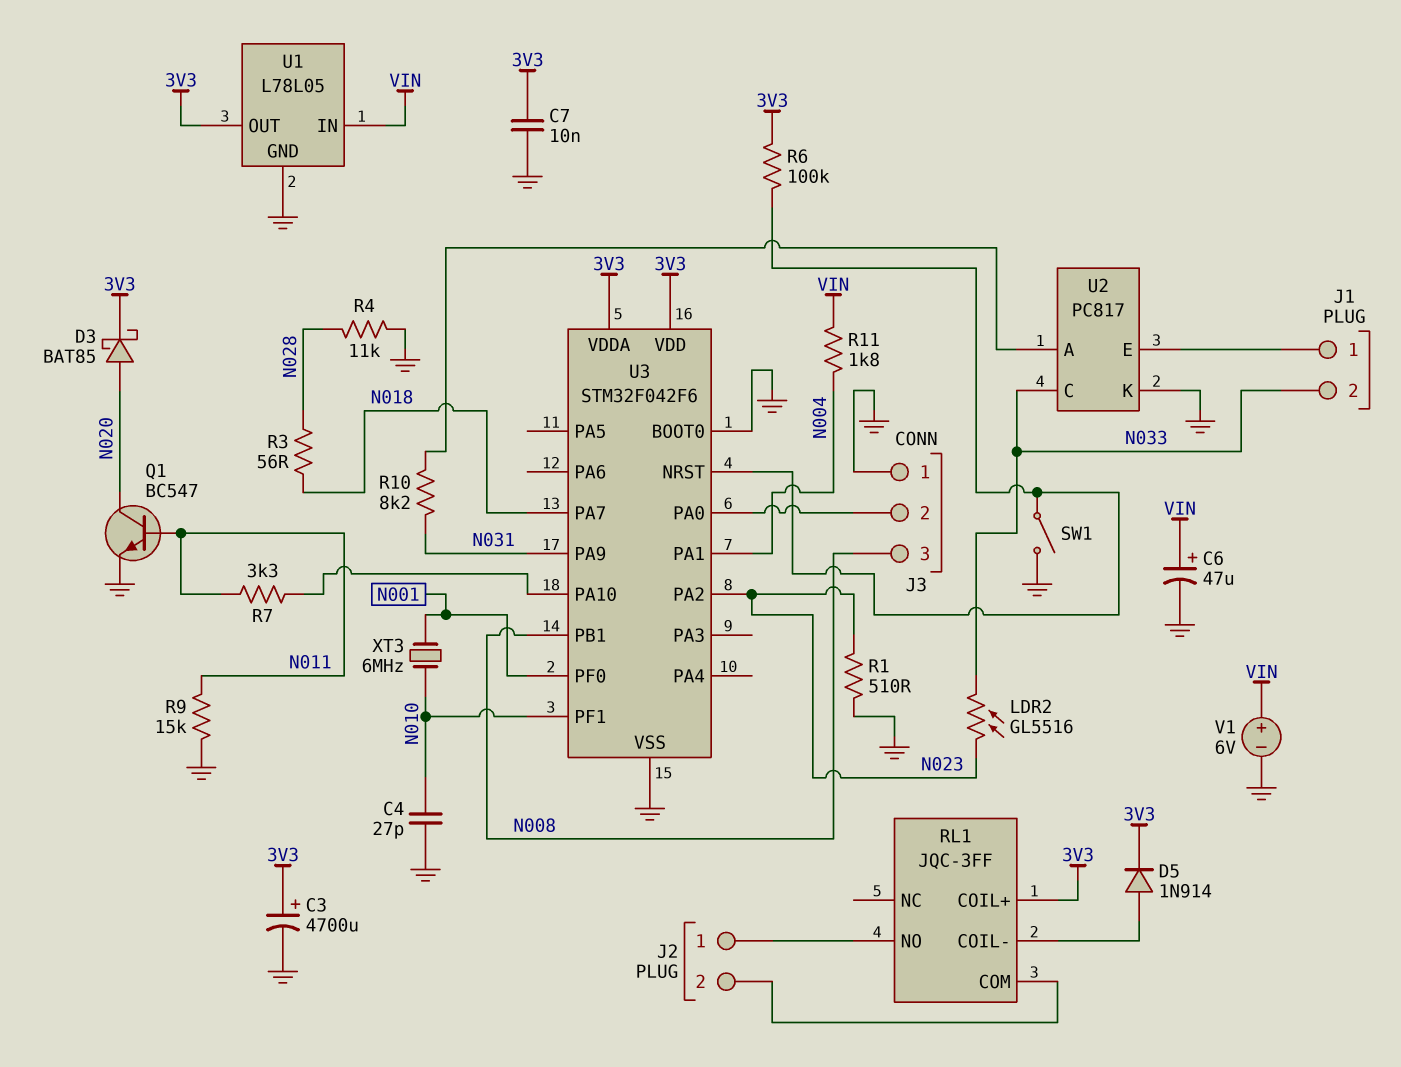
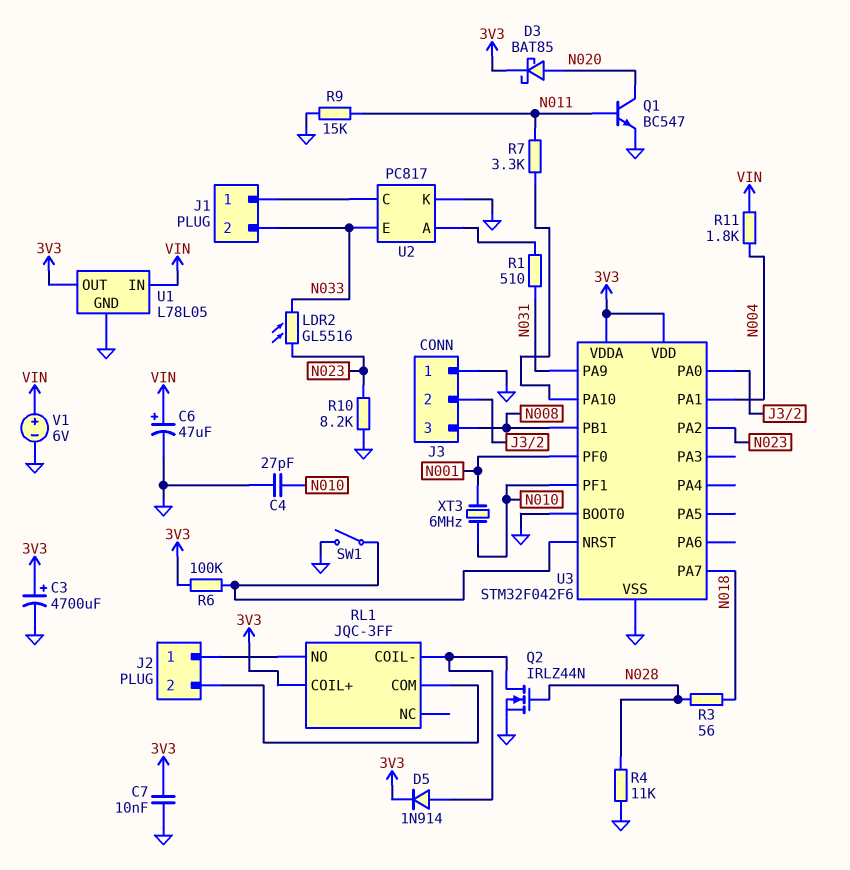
Q2: none -> NMOS IRLZ44N (G N028, D RL1/COIL-, S GND)
R1: 510 (GND, N023) -> 510 (N031, U2/A)
R10: 8.2k (N031, U2/A) -> 8.2k (GND, N023)
U2 pin C: N033 -> J1/1
U2 pin E: J1/1 -> N033

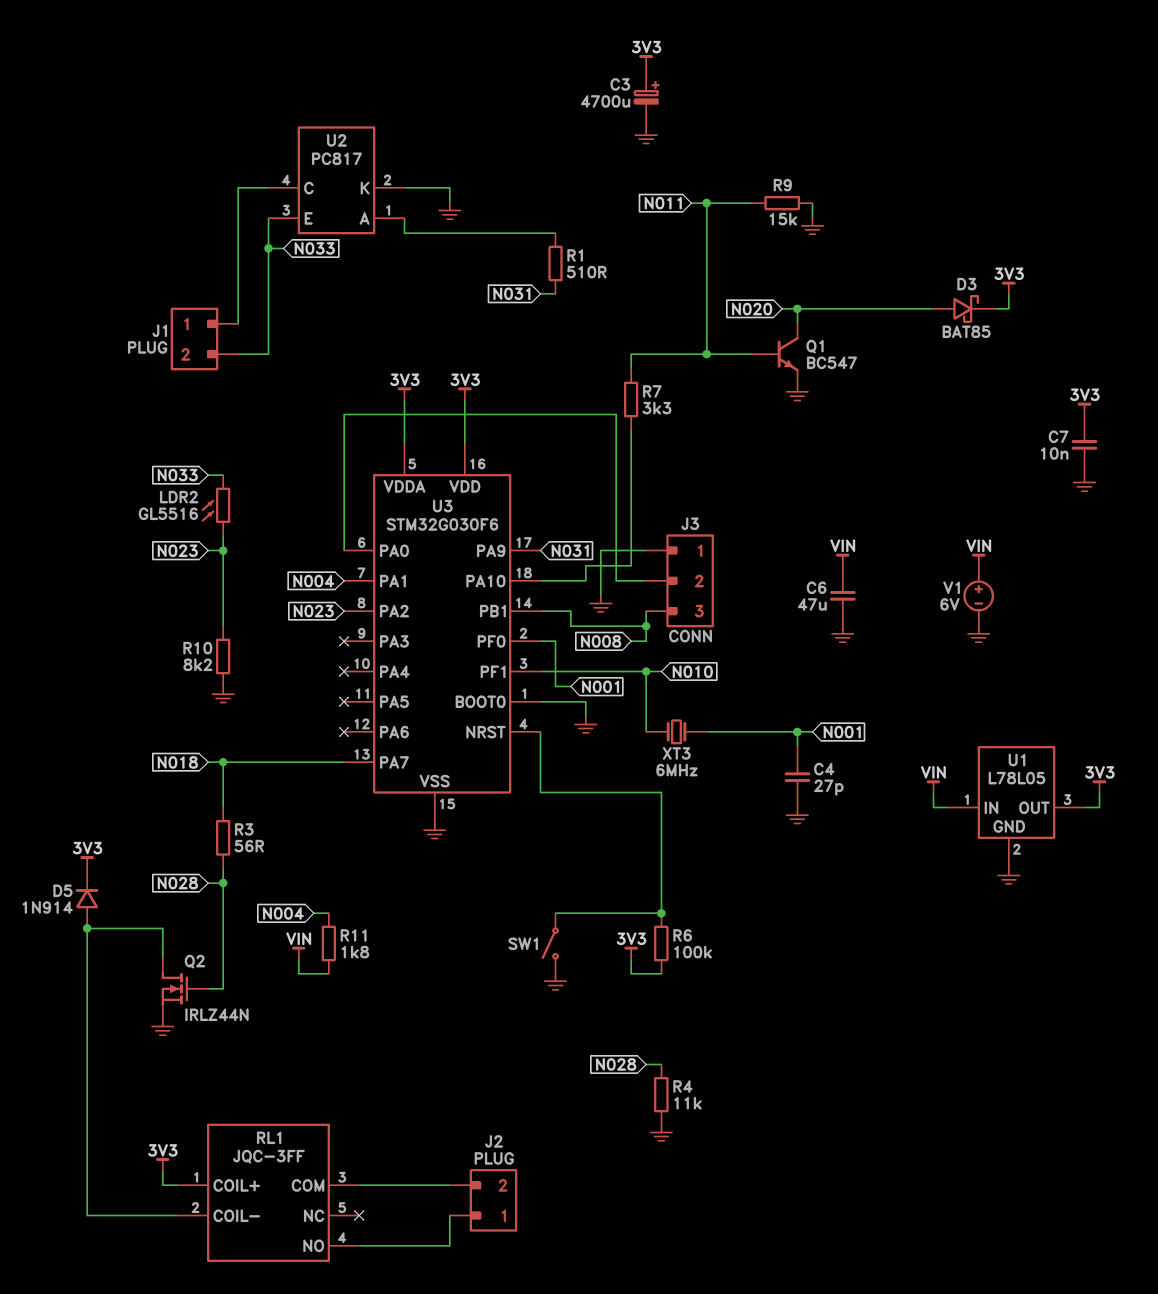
C4: 27pF (GND, N010) -> 27pF (GND, N001)
C6: 47uF (plus VIN, minus GND) -> 47uF (GND, VIN)
U3: STM32F042F6 -> STM32G030F6

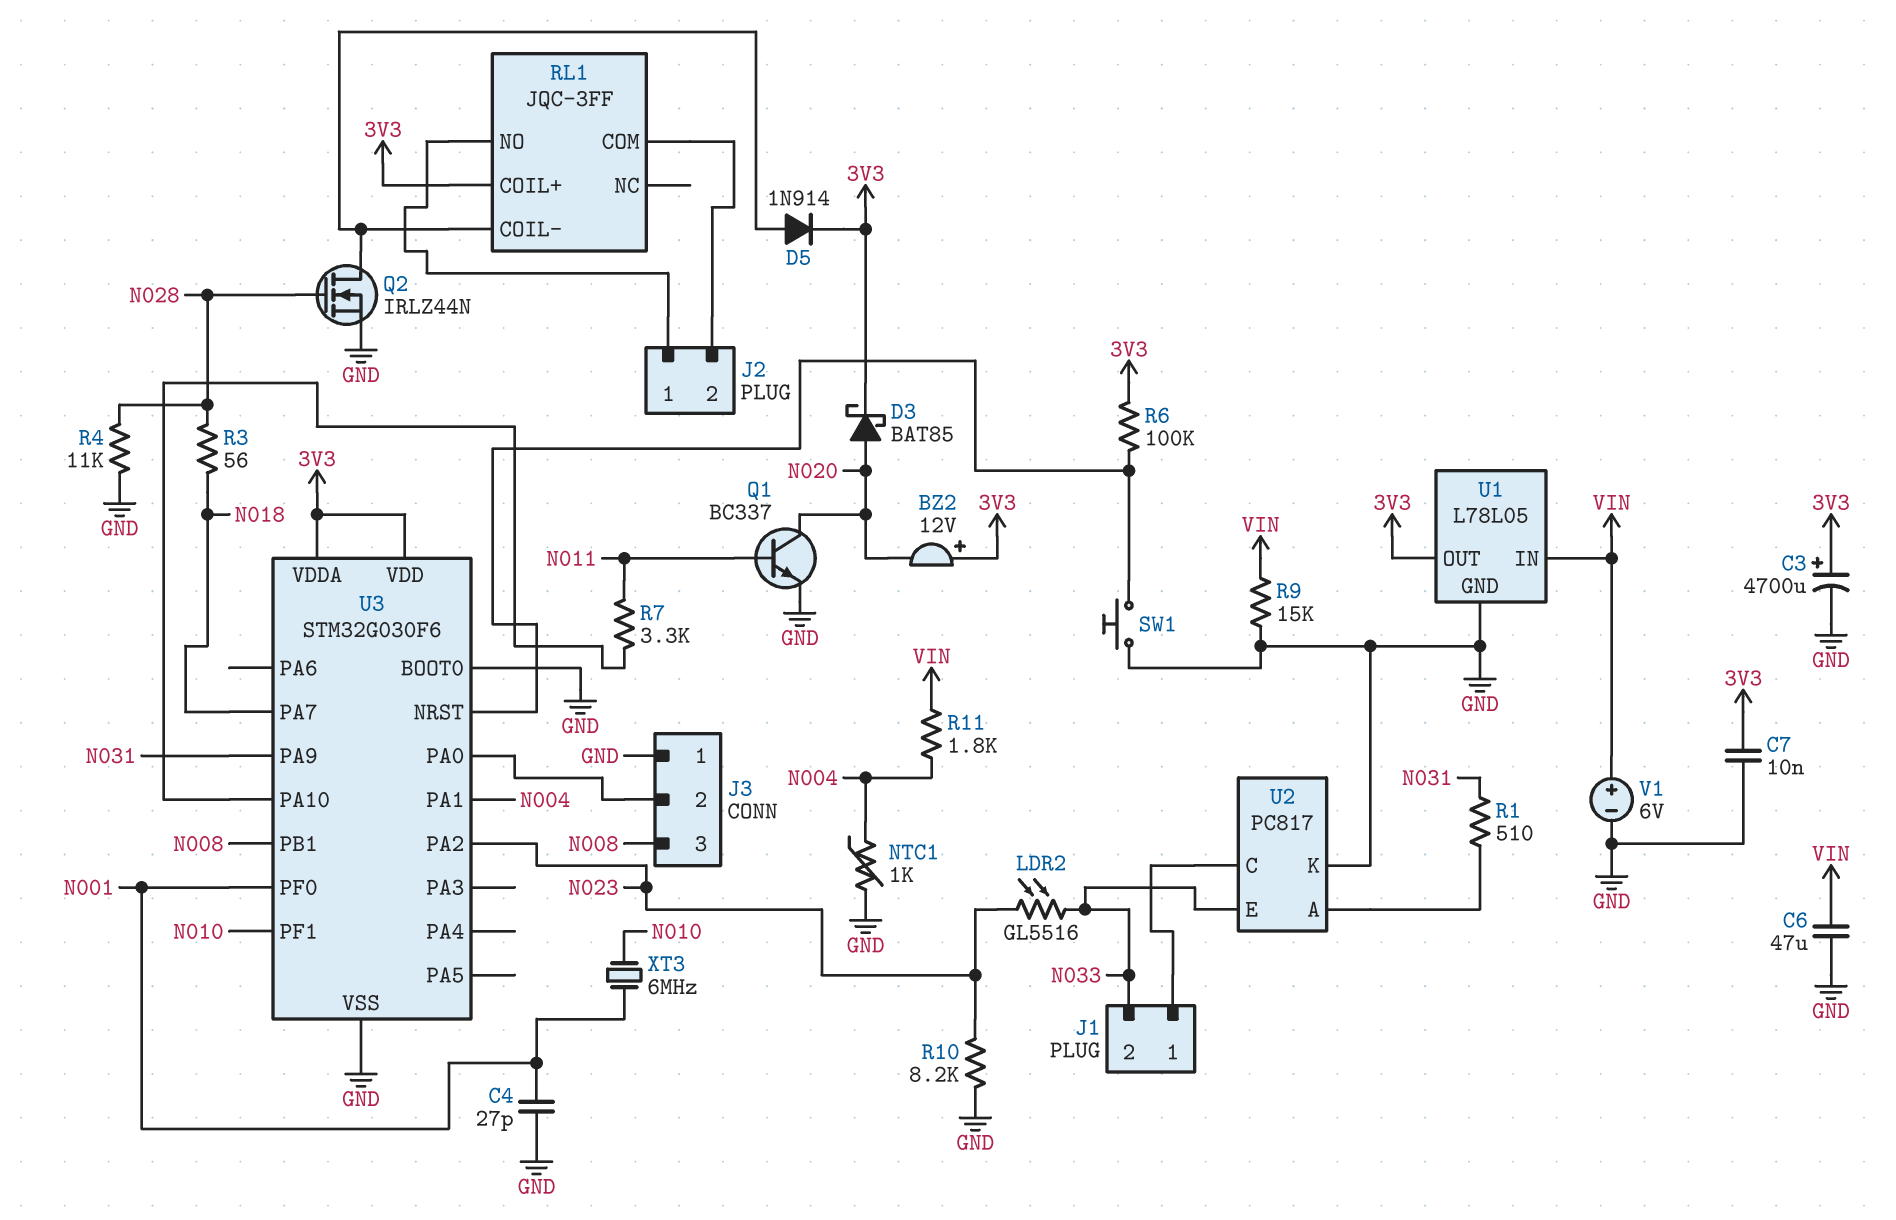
BZ2: none -> buzzer 12V (plus 3V3, minus N020)
NTC1: none -> 1k (GND, N004)
Q1: NPN BC547 (B N011, C N020, E GND) -> NPN BC337 (B N011, C N020, E GND)
R9: 15k (GND, N011) -> 15k (GND, VIN)
SW1: switch (GND, U3/NRST) -> button (GND, U3/NRST)

